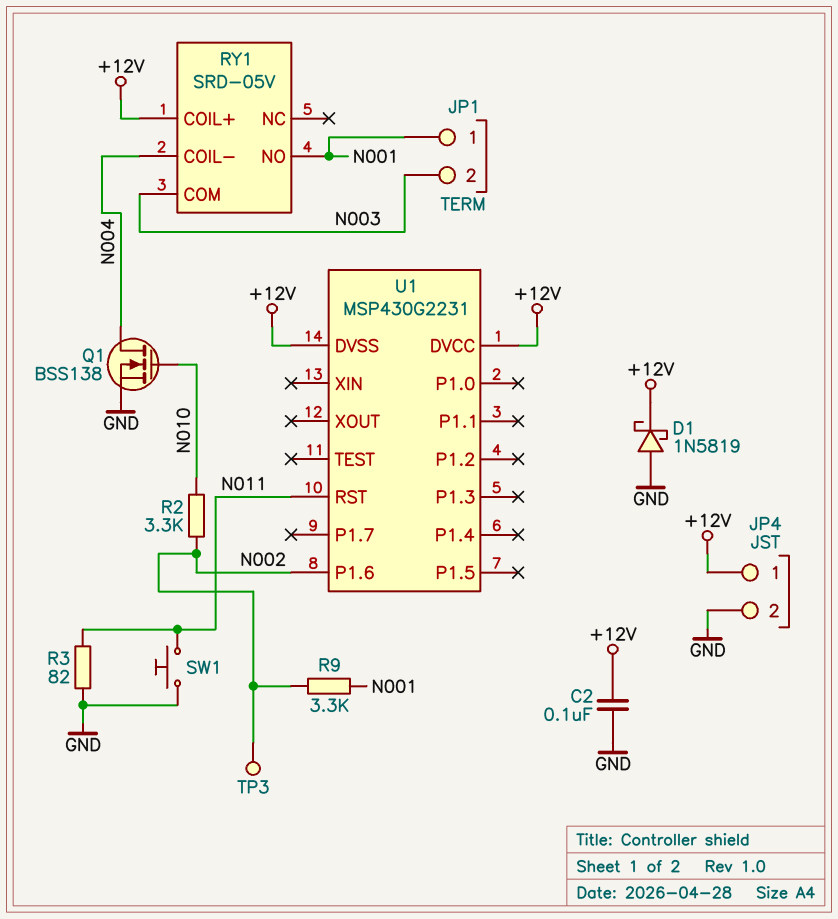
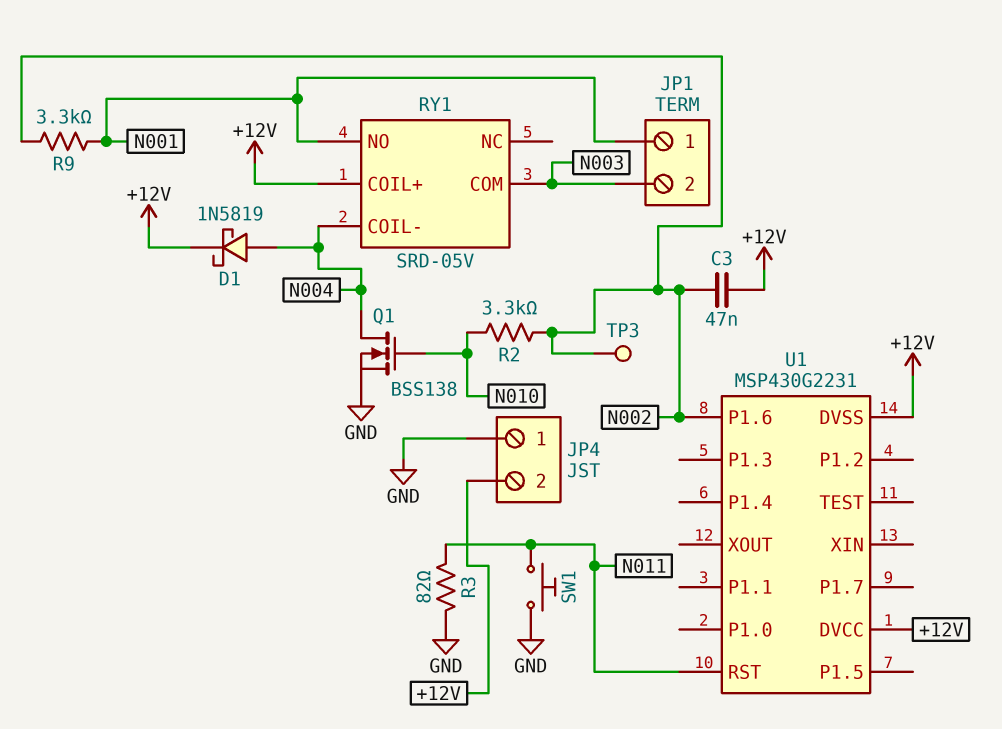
C2: 100nF (+12V, GND) -> none
C3: none -> 47nF (+12V, N002)
D1: schottky 1N5819 (A GND, K +12V) -> schottky 1N5819 (A N004, K +12V)
JP4 pin 1: +12V -> GND
JP4 pin 2: GND -> +12V

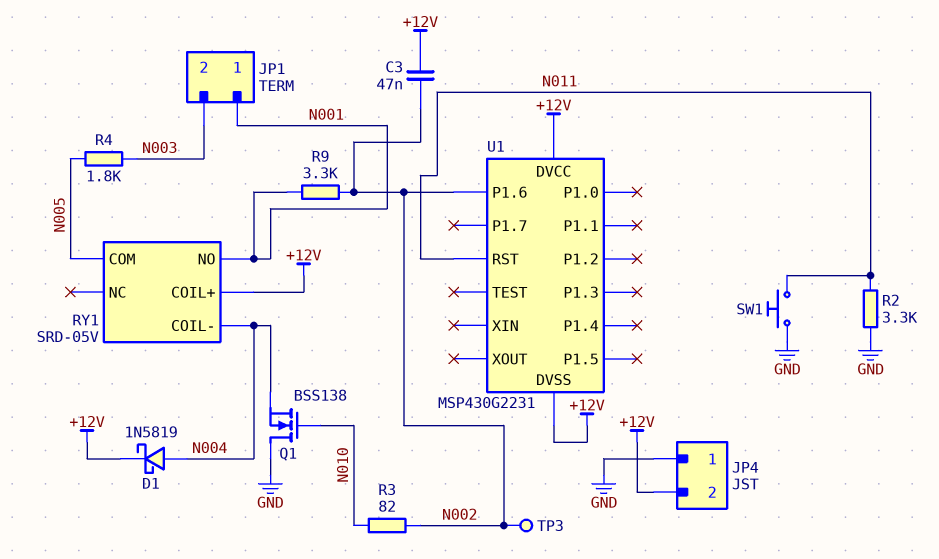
Q1: NMOS BSS138 (G N010, D N004, S GND) -> NMOS BSS138 (G N010, D GND, S N004)
R2: 3.3k (N002, N010) -> 3.3k (GND, N011)
R3: 82 (GND, N011) -> 82 (N002, N010)
R4: none -> 1.8k (N003, N005)
RY1 pin COM: N003 -> N005

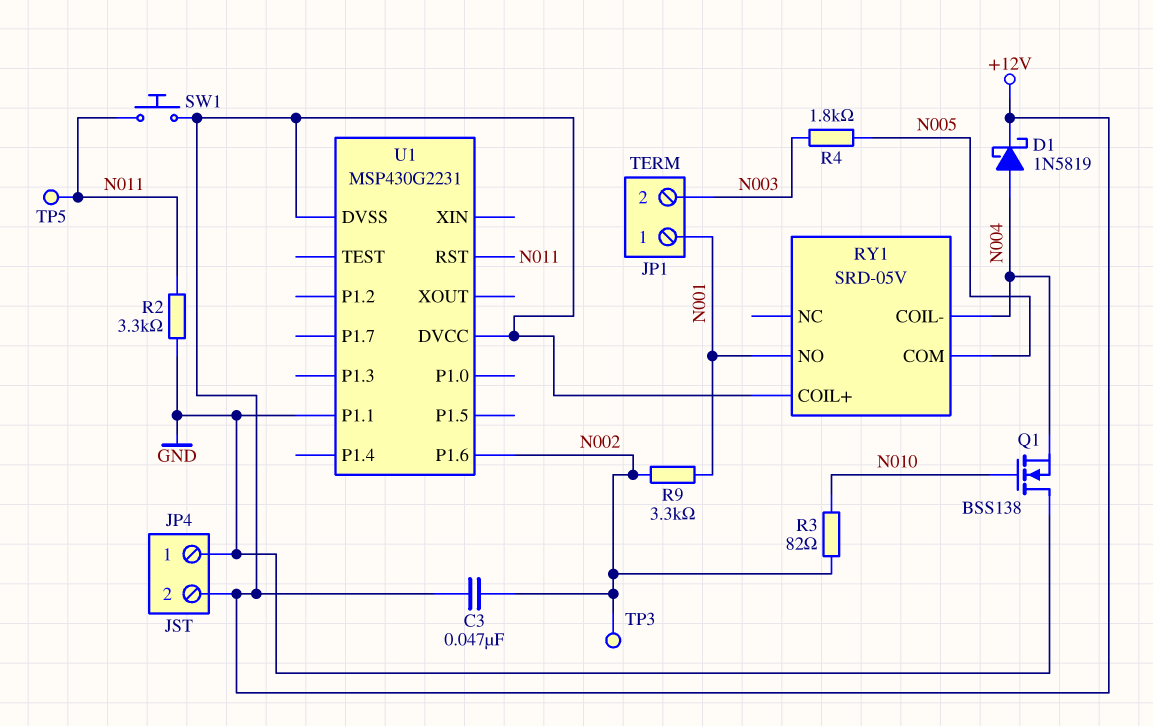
SW1: button (GND, N011) -> button (+12V, N011)
TP5: none -> test point (N011)
U1 pin P1.1: none -> GND

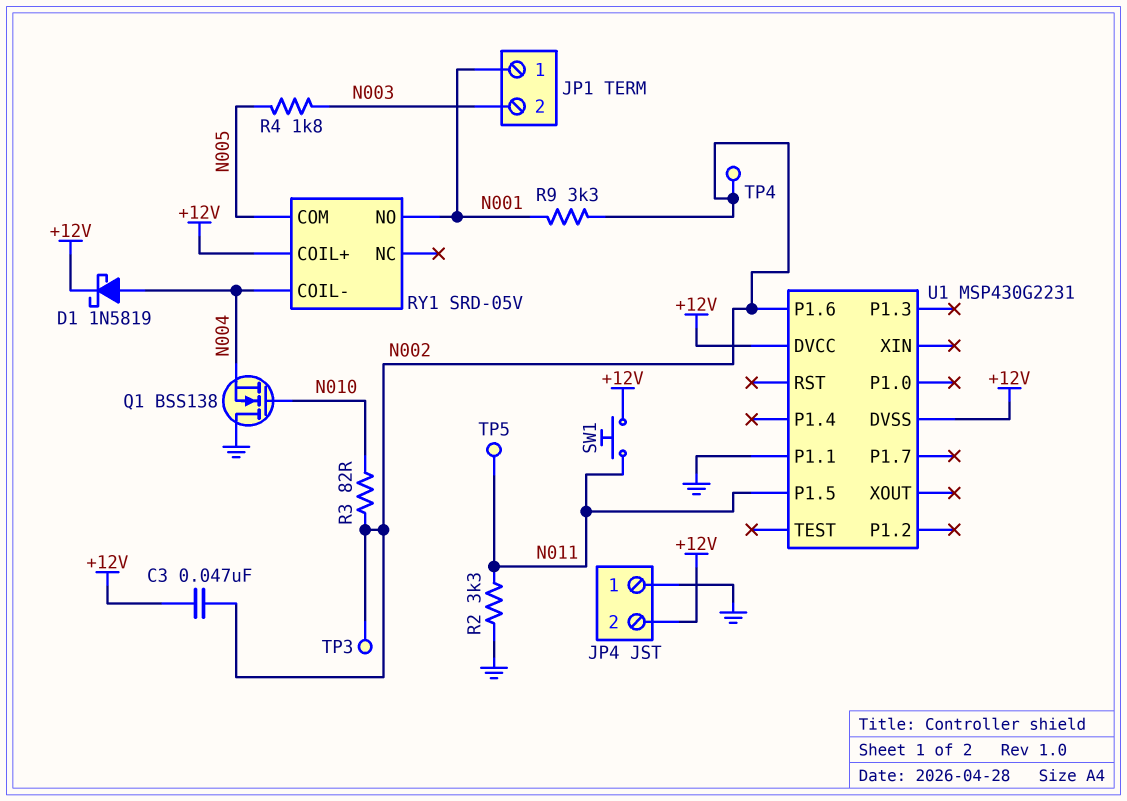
TP4: none -> test point (N002)
U1 pin P1.5: none -> N011
U1 pin RST: N011 -> none

